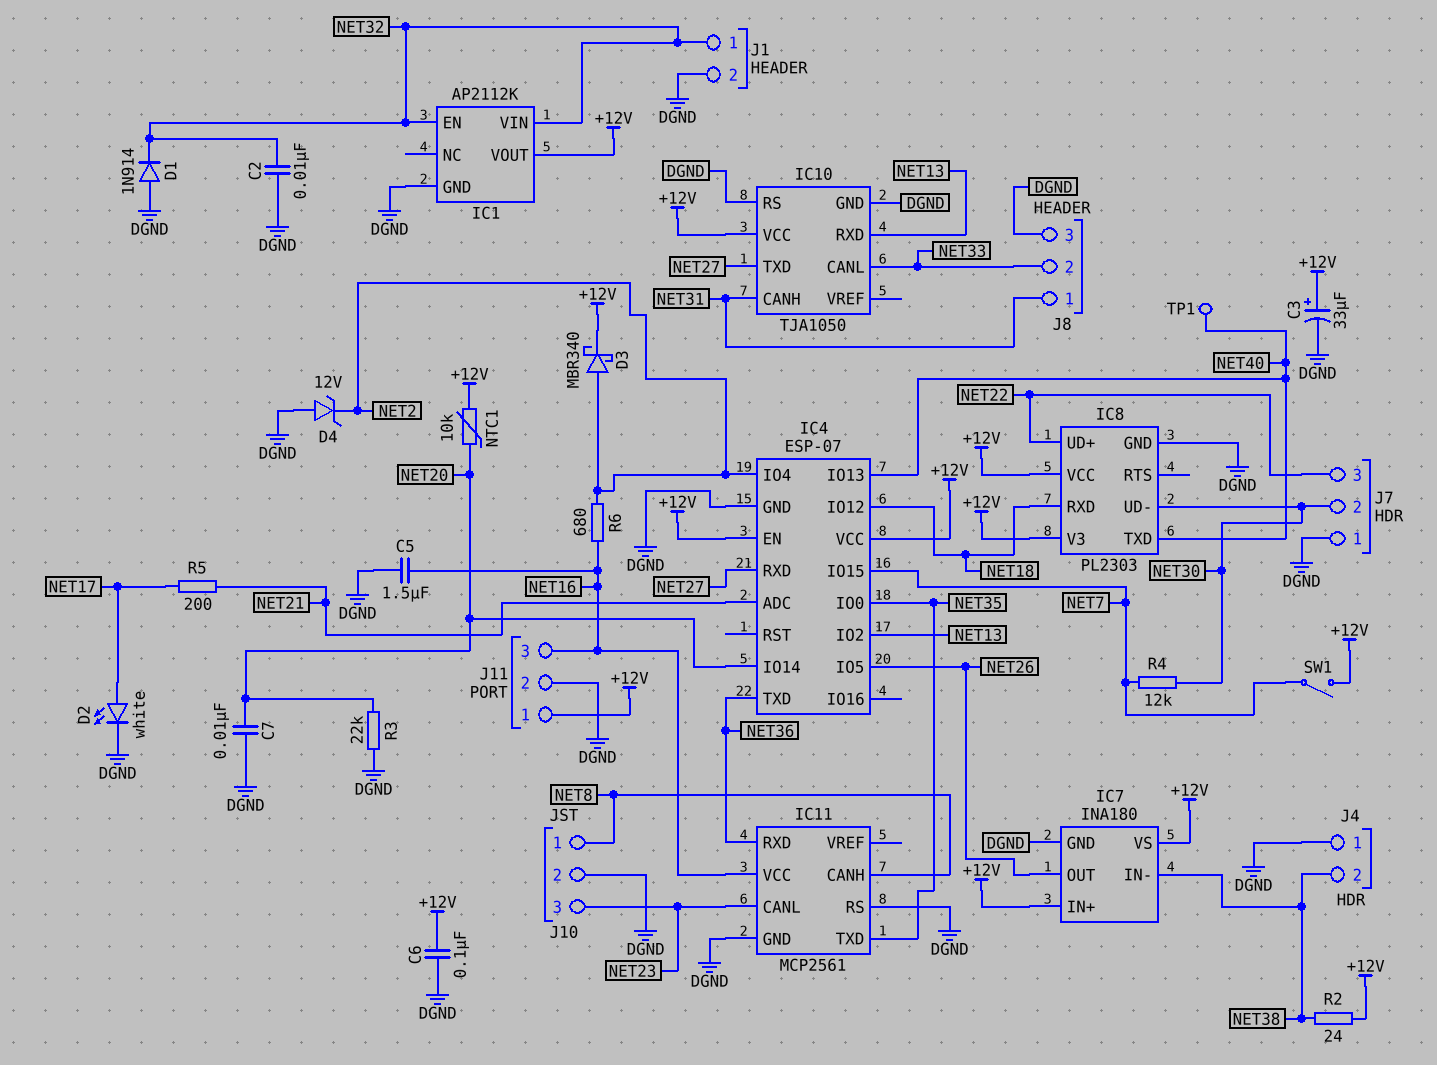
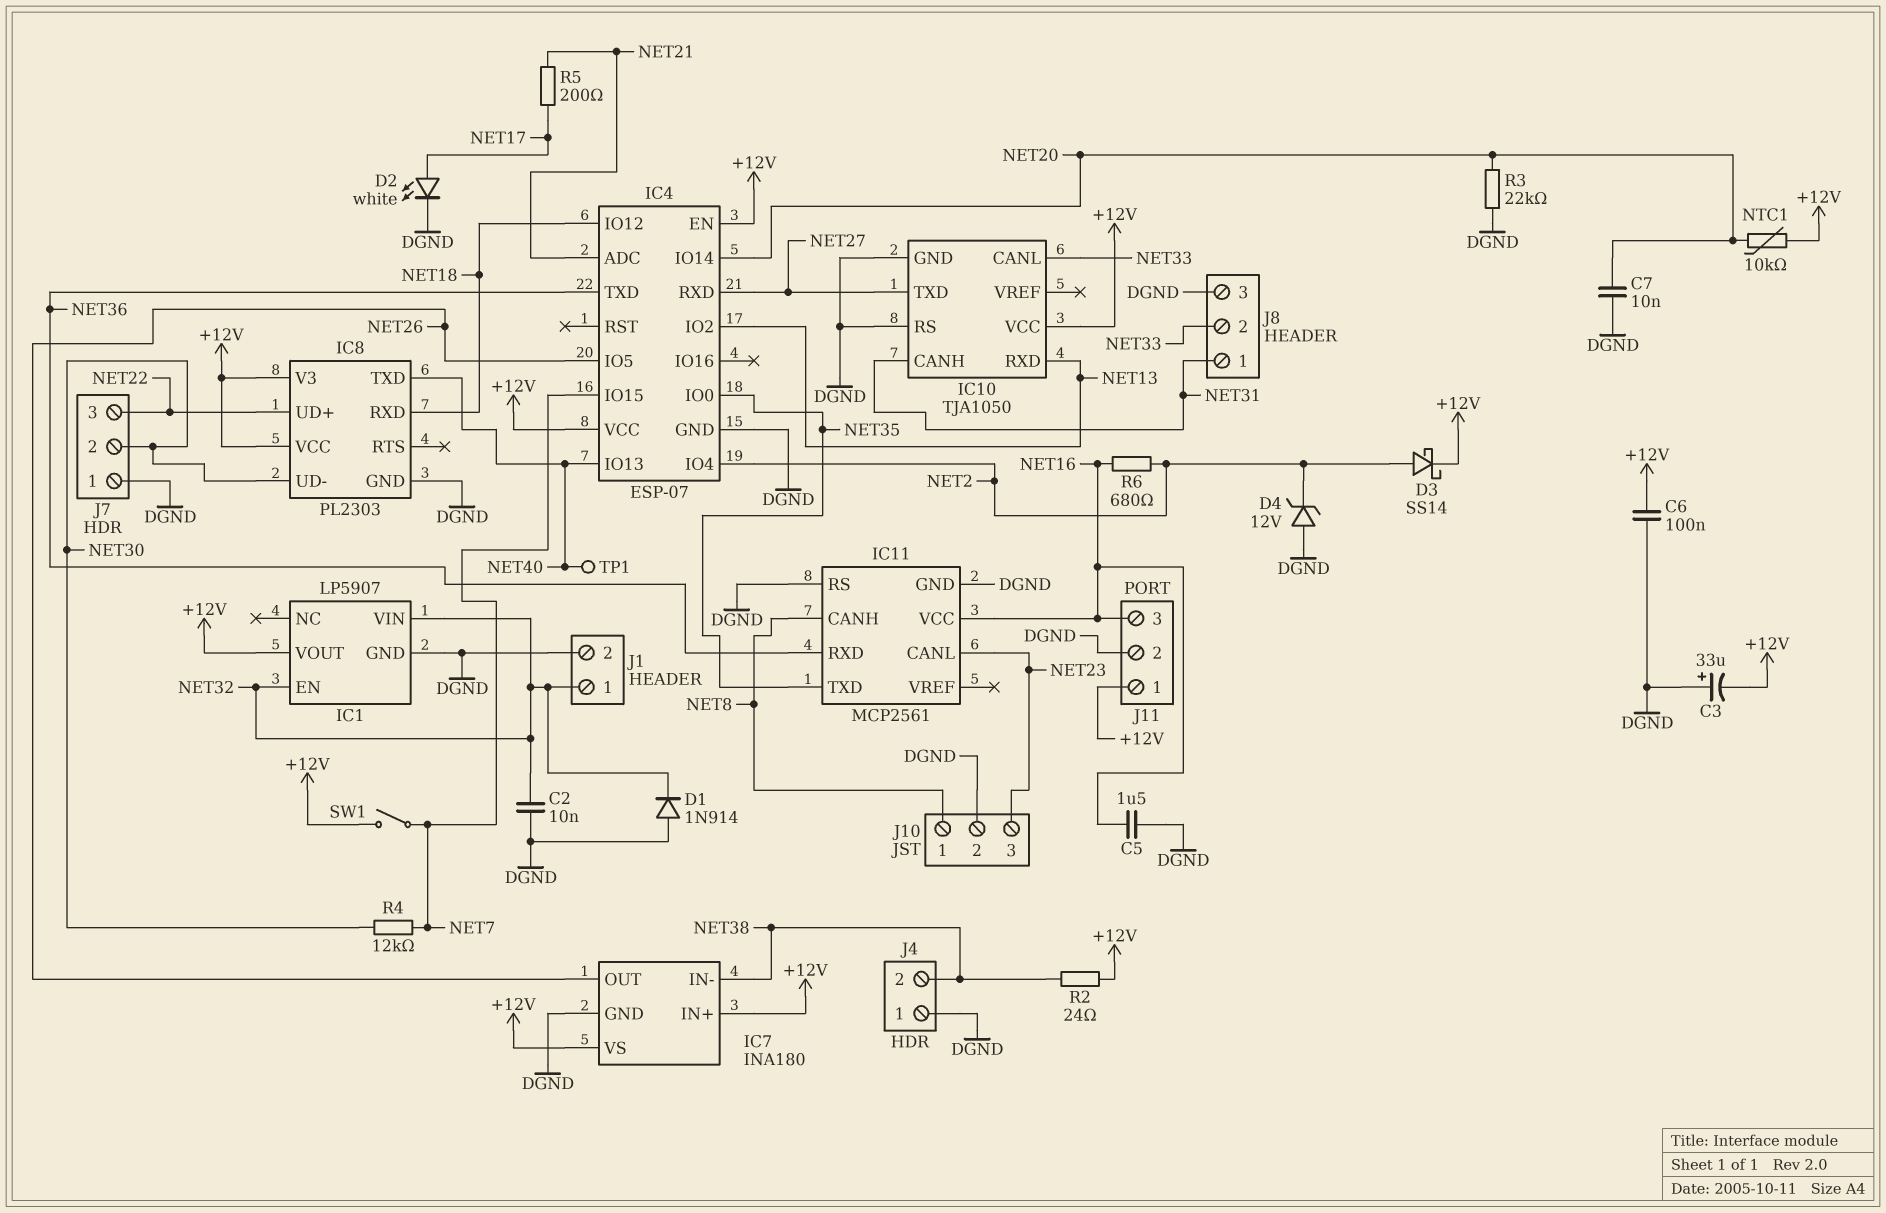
C3: 33uF (plus +12V, minus DGND) -> 33uF (plus DGND, minus +12V)
D3: schottky MBR340 (A NET2, K +12V) -> schottky SS14 (A NET2, K +12V)
IC1: AP2112K -> LP5907

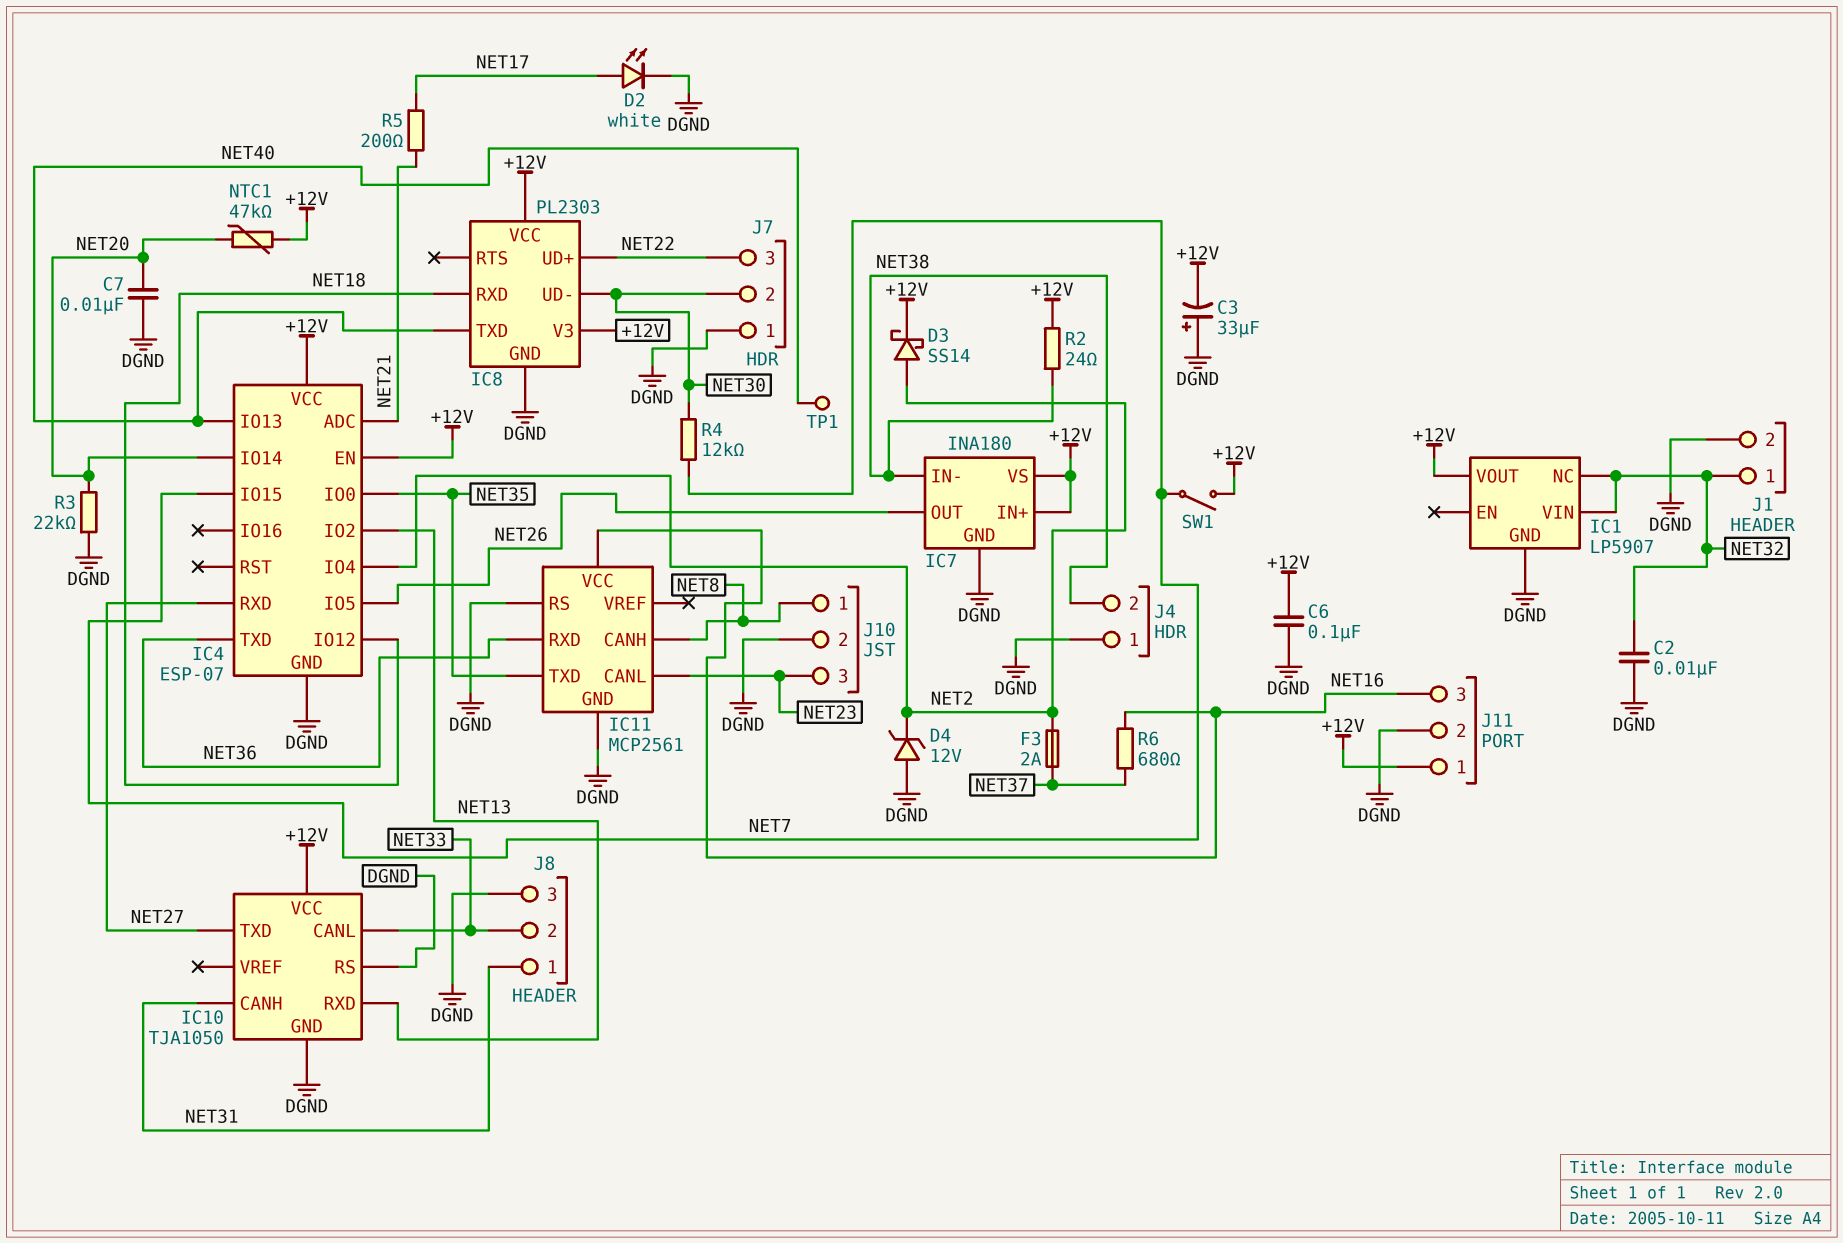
C5: 1.5uF (DGND, NET16) -> none
D1: diode 1N914 (A DGND, K NET32) -> none
F3: none -> 2A (NET2, NET37)
IC1 pin EN: NET32 -> none
IC1 pin NC: none -> NET32
NTC1: 10k (+12V, NET20) -> 47k (+12V, NET20)
R6: 680 (NET2, NET16) -> 680 (NET16, NET37)

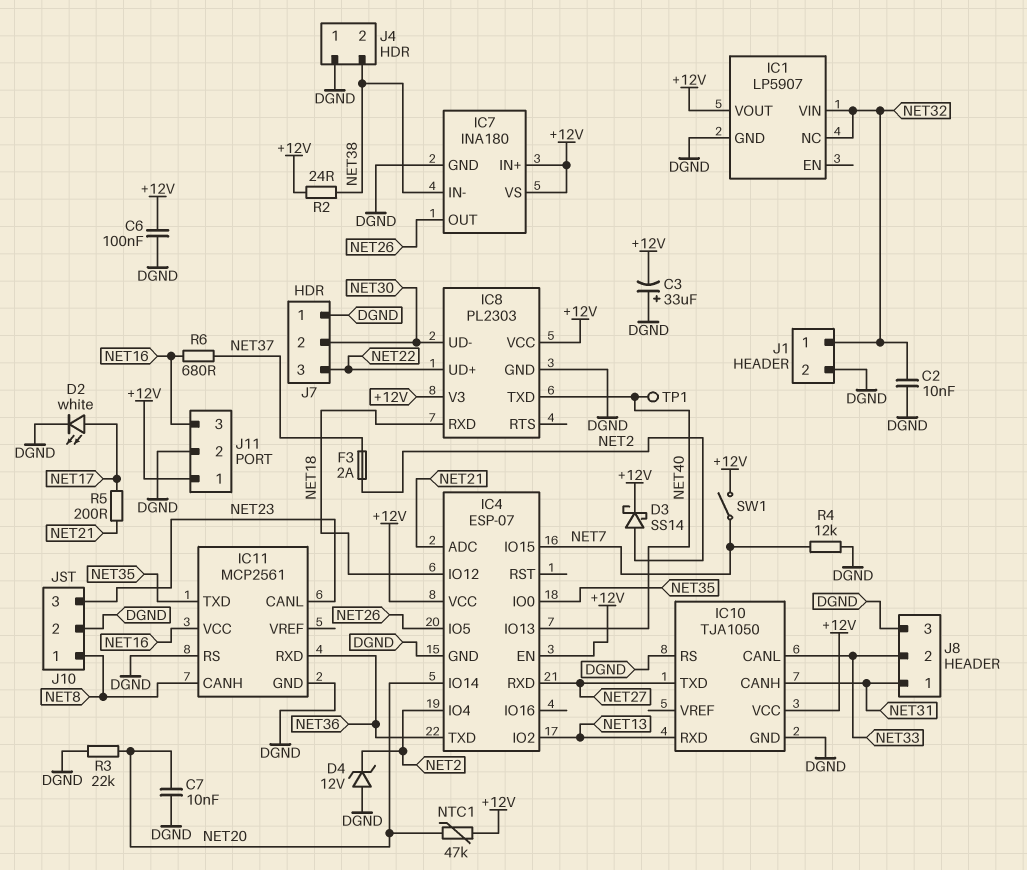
R4: 12k (NET7, NET30) -> 12k (DGND, NET7)

